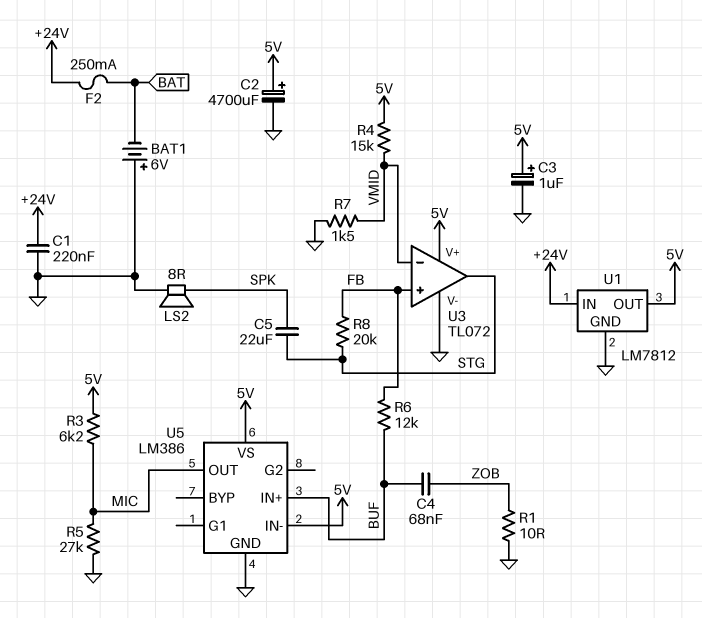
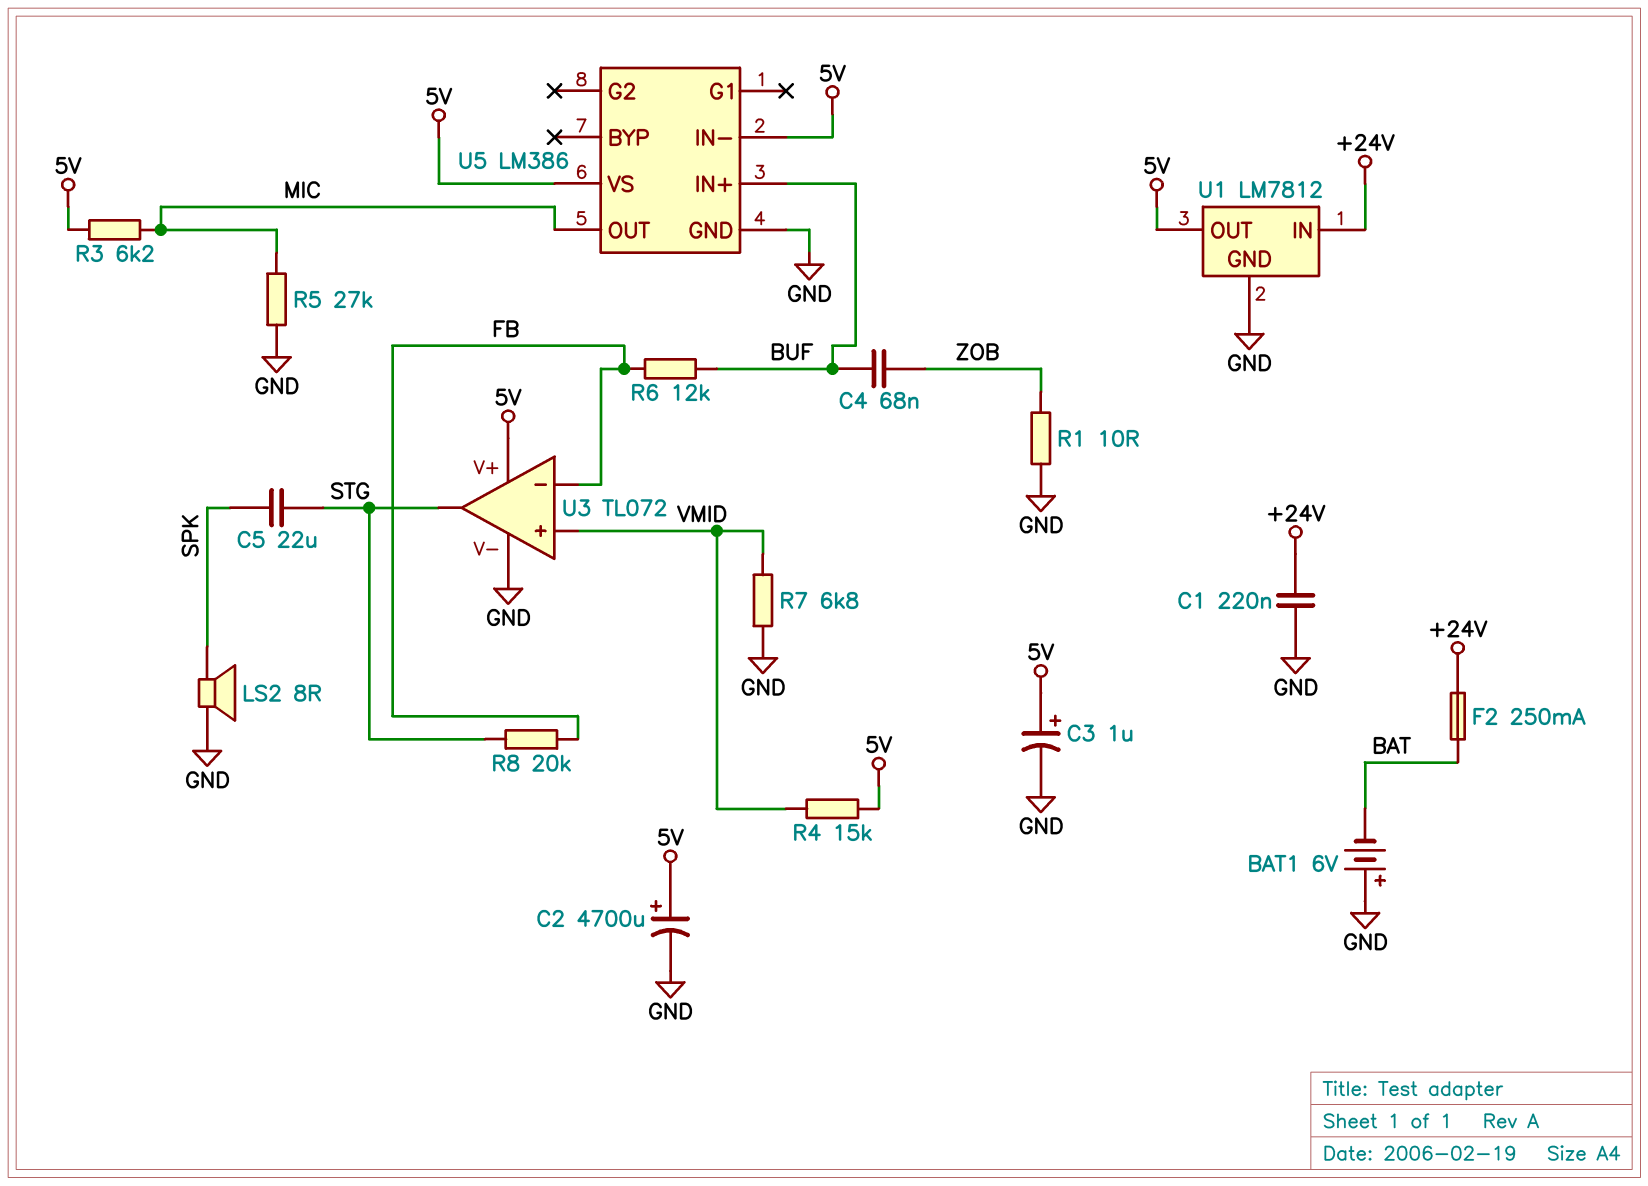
R7: 1.5k (GND, VMID) -> 6.8k (GND, VMID)
U3 pin in+: FB -> VMID
U3 pin in-: VMID -> FB

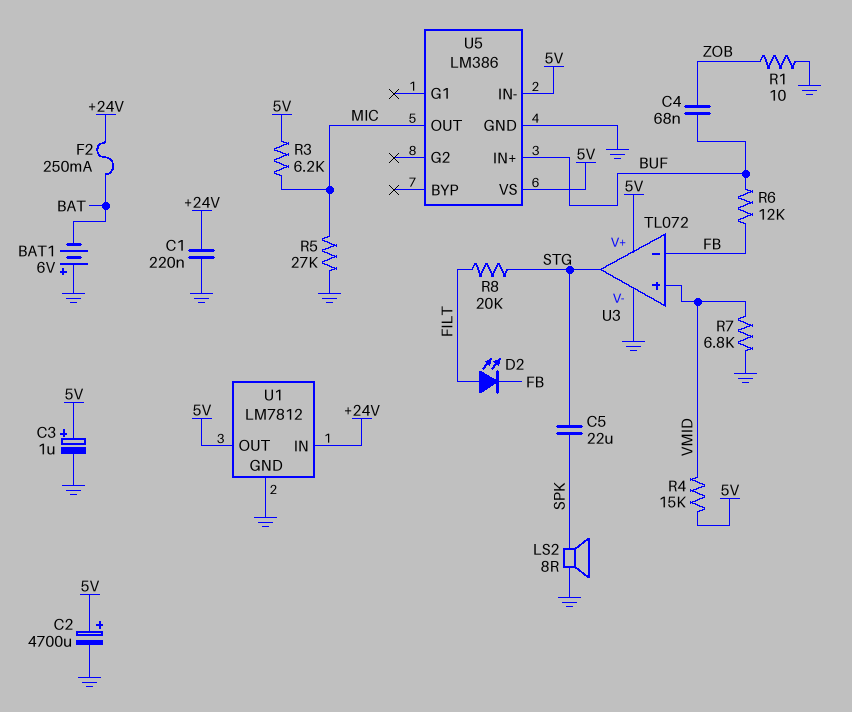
D2: none -> LED (A FILT, K FB)
R8: 20k (FB, STG) -> 20k (FILT, STG)

